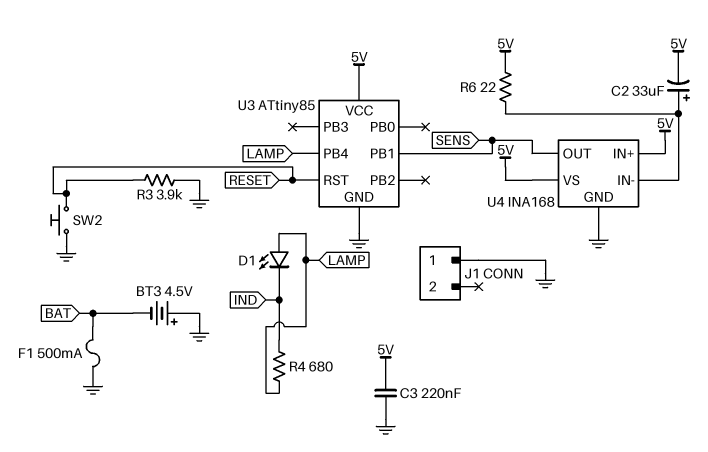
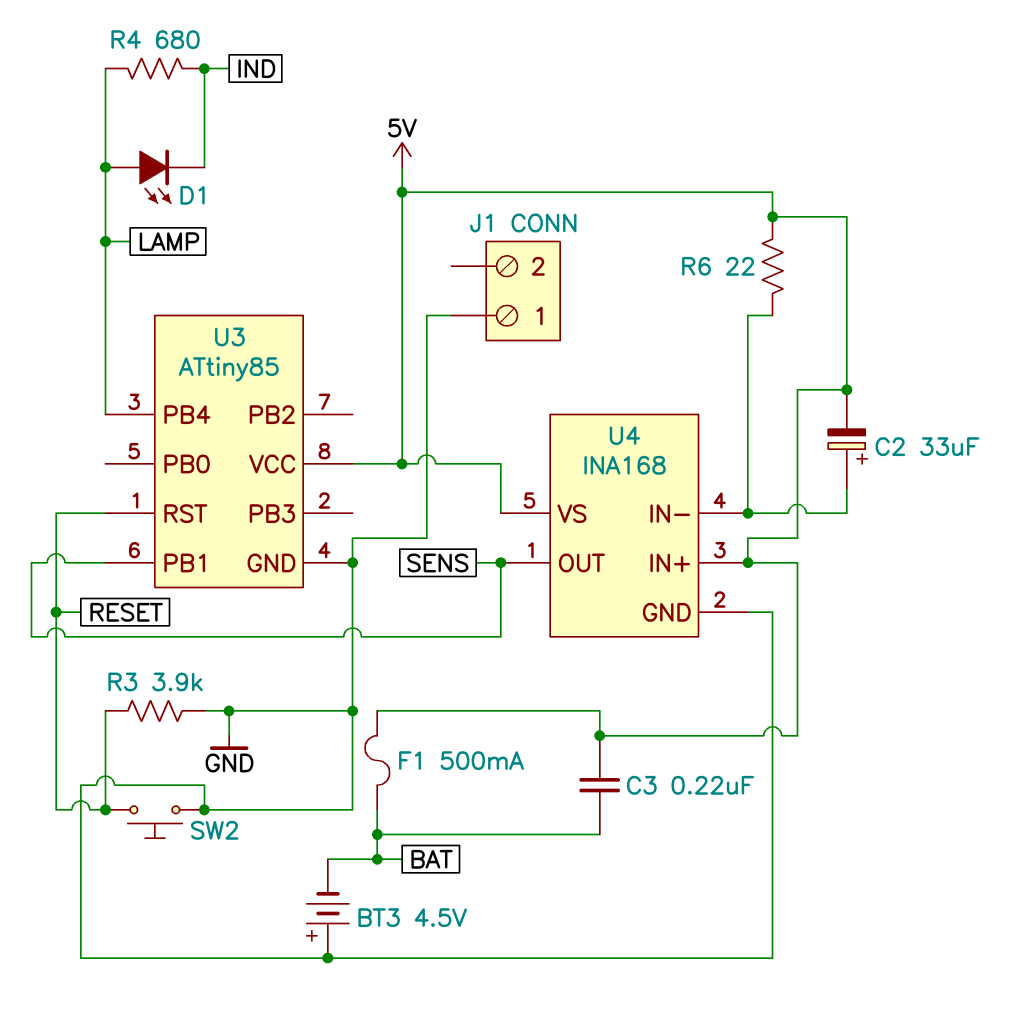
C3: 220nF (5V, GND) -> 220nF (5V, BAT)
F1: 500mA (BAT, GND) -> 500mA (5V, BAT)

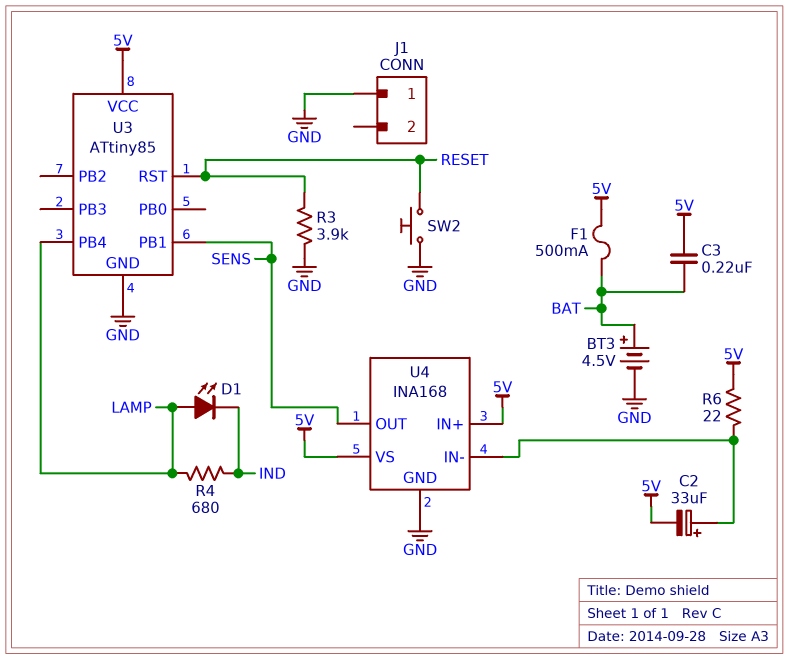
BT3: 4.5V (plus GND, minus BAT) -> 4.5V (plus BAT, minus GND)

